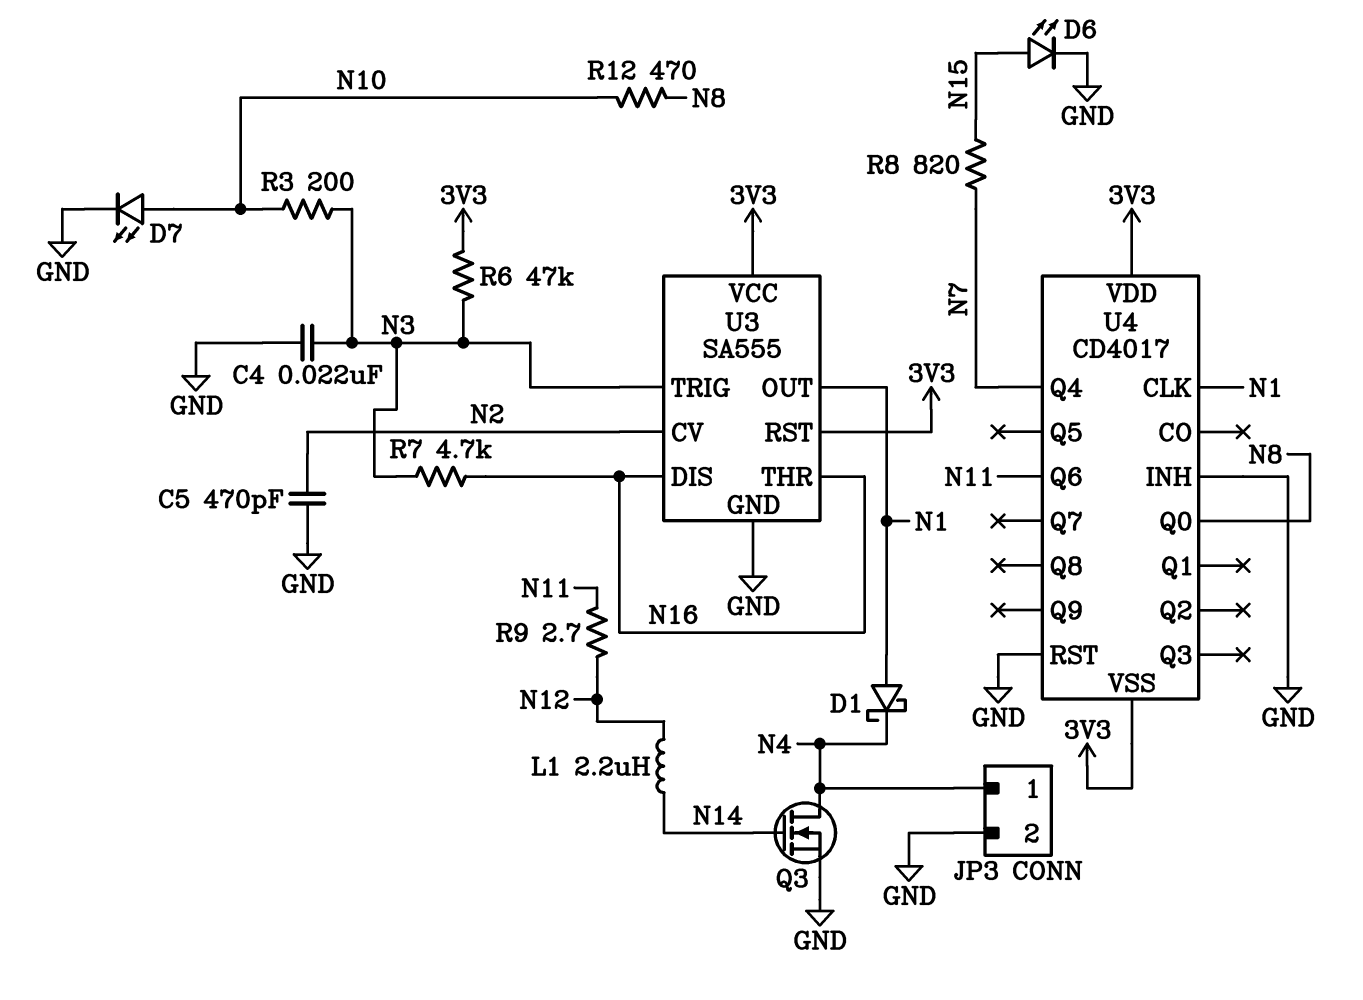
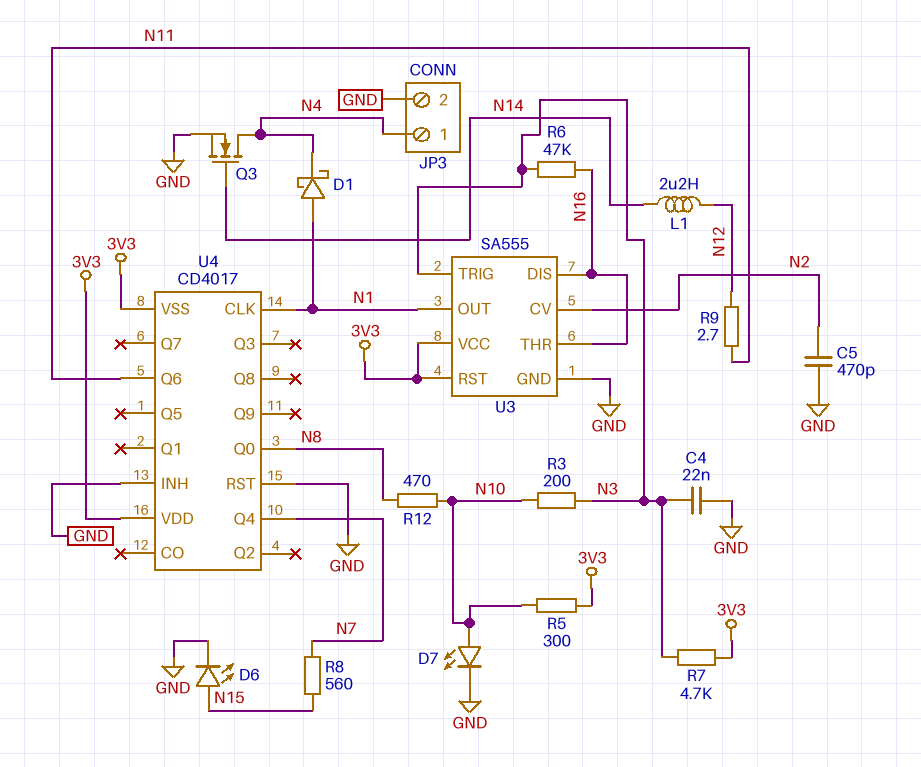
R5: none -> 300 (3V3, N10)
R6: 47k (3V3, N3) -> 47k (N3, N16)
R7: 4.7k (N3, N16) -> 4.7k (3V3, N3)
R8: 820 (N7, N15) -> 560 (N7, N15)

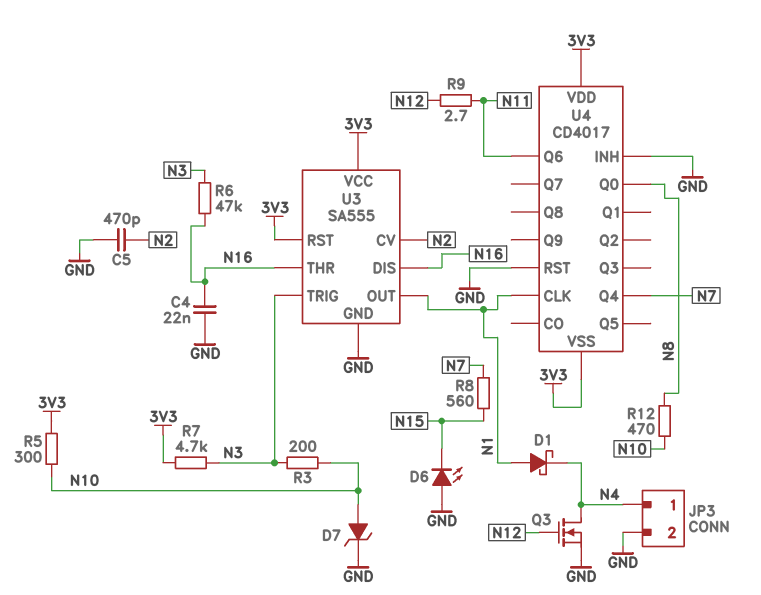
C4: 22nF (GND, N3) -> 22nF (GND, N16)
D6: LED (A N15, K GND) -> LED (A GND, K N15)
D7: LED (A N10, K GND) -> zener (A N10, K GND)
L1: 2.2uH (N12, N14) -> none
Q3: NMOS (G N14, D N4, S GND) -> NMOS (G N12, D N4, S GND)

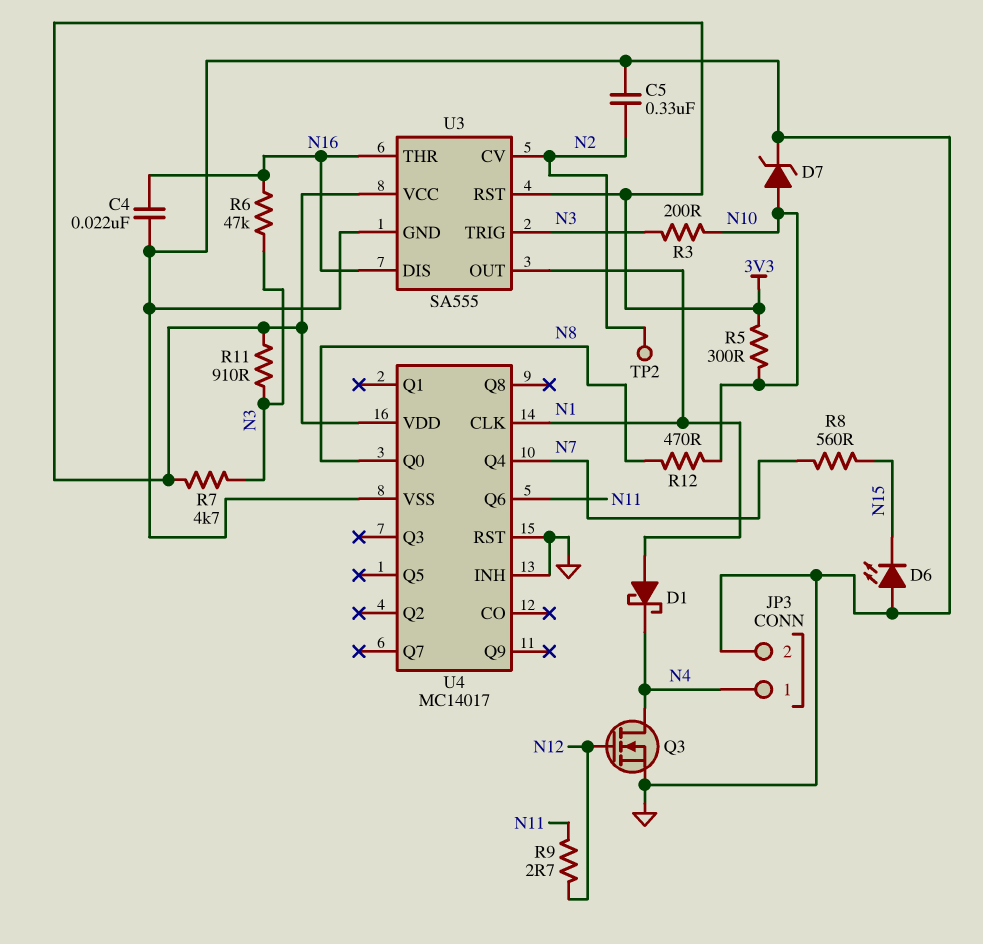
C5: 470pF (GND, N2) -> 330nF (GND, N2)
R11: none -> 910 (3V3, N3)
TP2: none -> test point (N2)
U4: CD4017 -> MC14017
U4 pin VSS: 3V3 -> GND

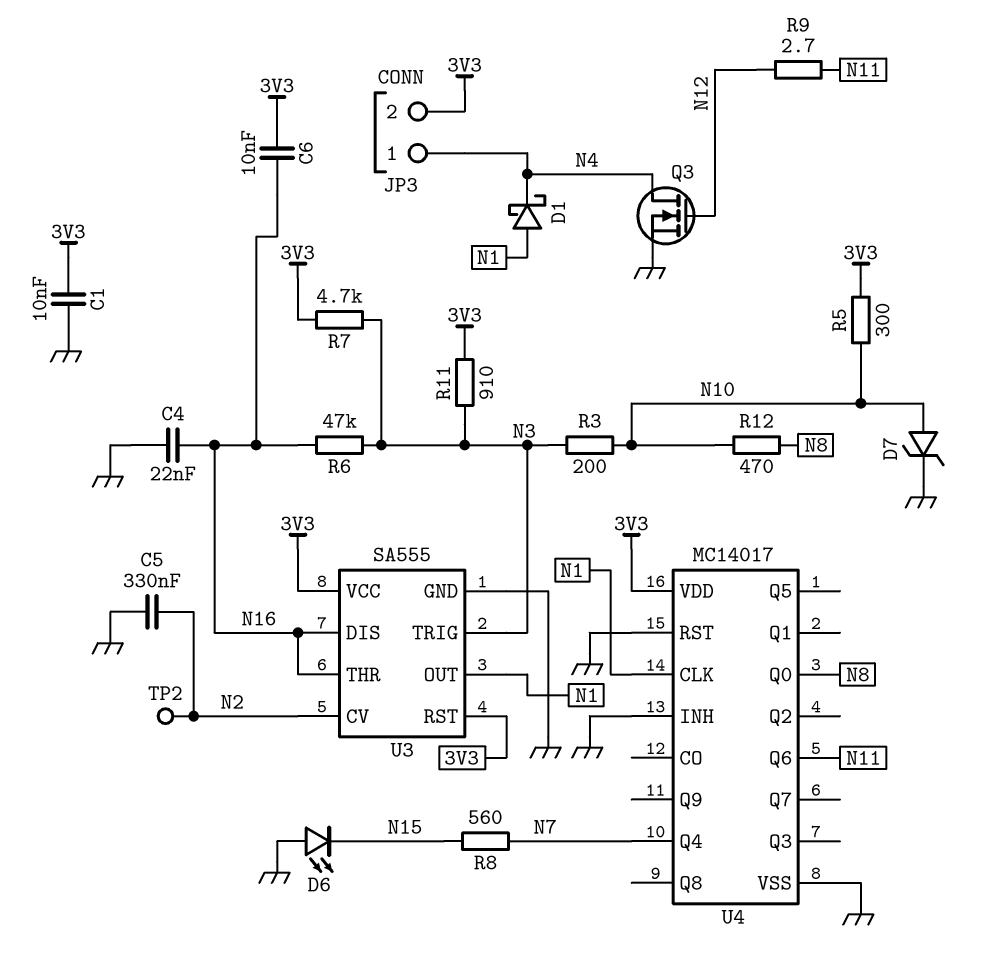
C1: none -> 10nF (3V3, GND)
C6: none -> 10nF (3V3, N16)
JP3 pin 2: GND -> 3V3

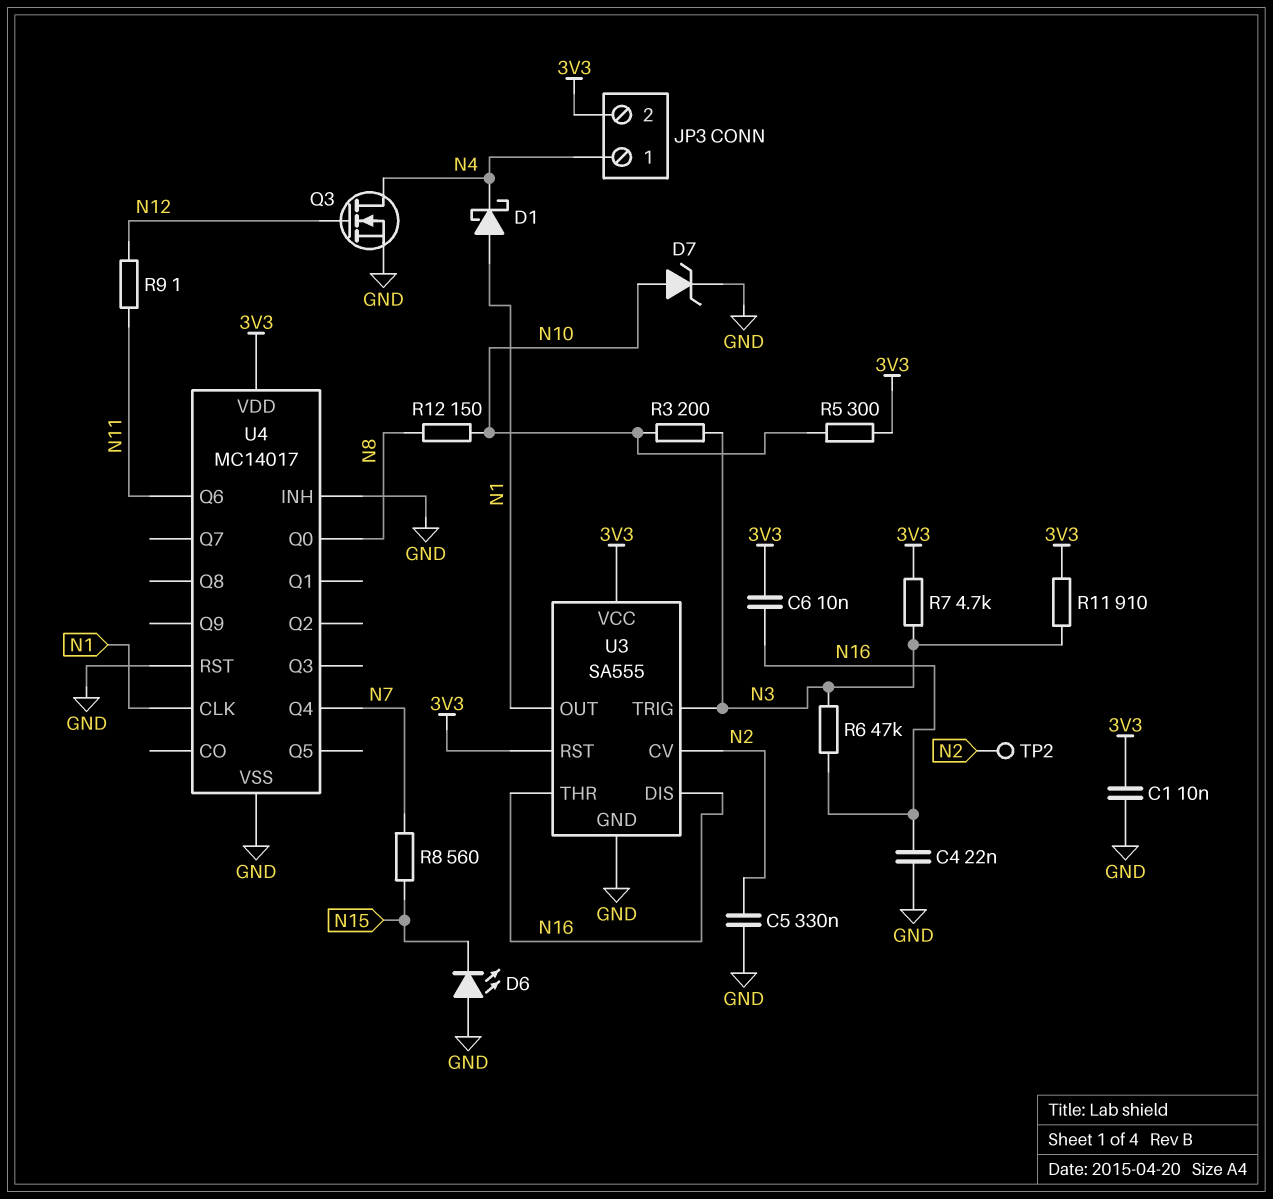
R9: 2.7 (N11, N12) -> 1 (N11, N12)
R12: 470 (N8, N10) -> 150 (N8, N10)

